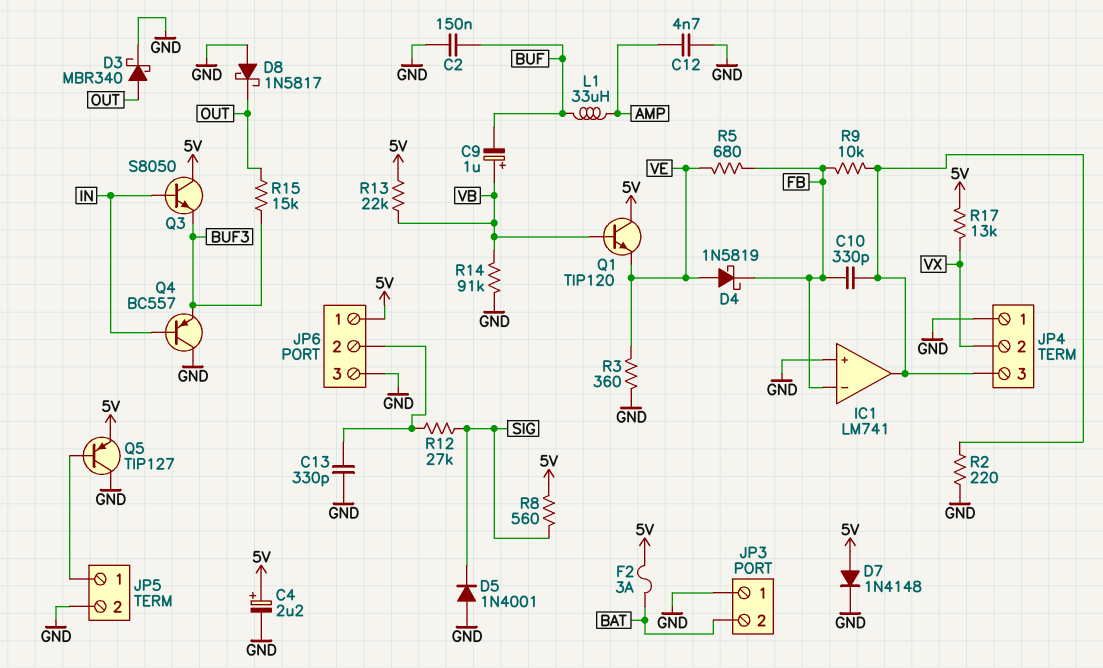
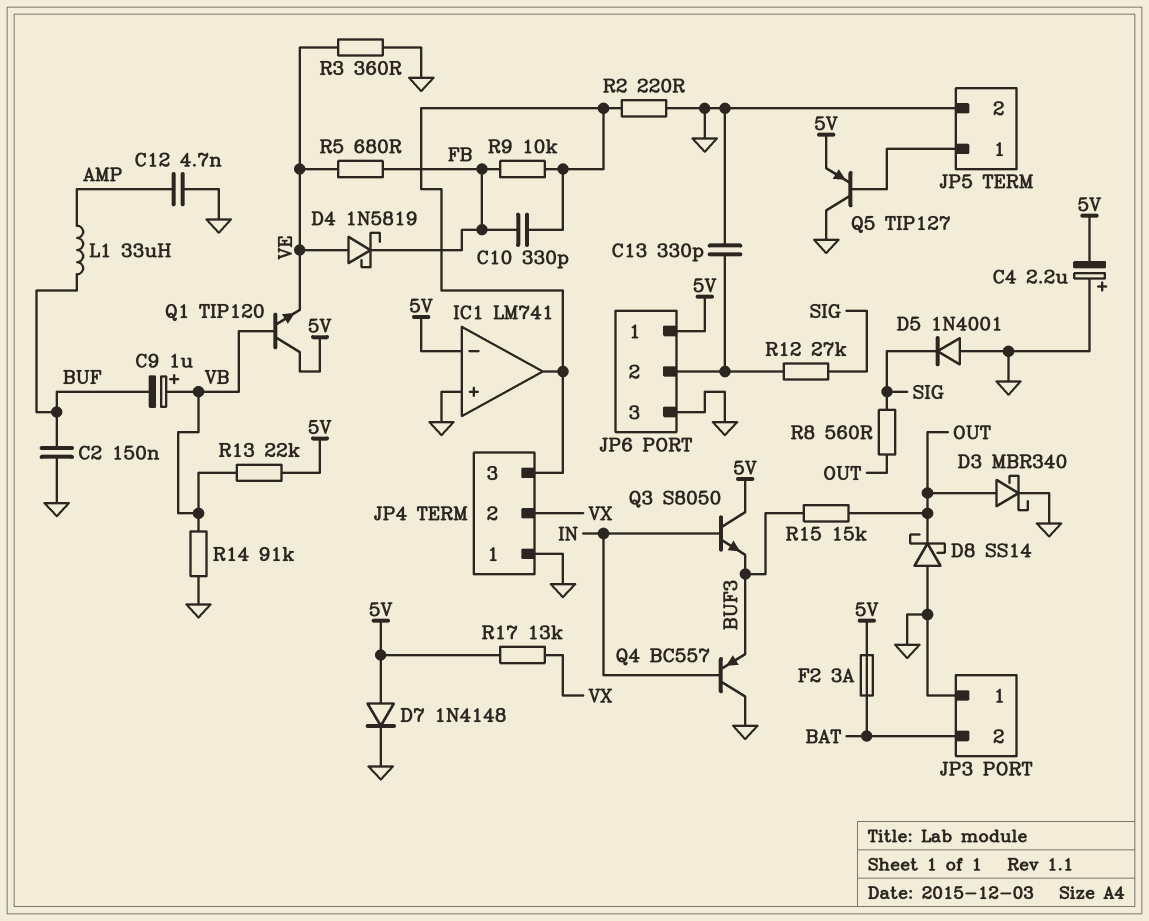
C4: 2.2uF (plus 5V, minus GND) -> 2.2uF (plus GND, minus 5V)
D8: schottky 1N5817 (A GND, K OUT) -> schottky SS14 (A GND, K OUT)
IC1 pin in-: FB -> 5V
R8: 560 (5V, SIG) -> 560 (OUT, SIG)

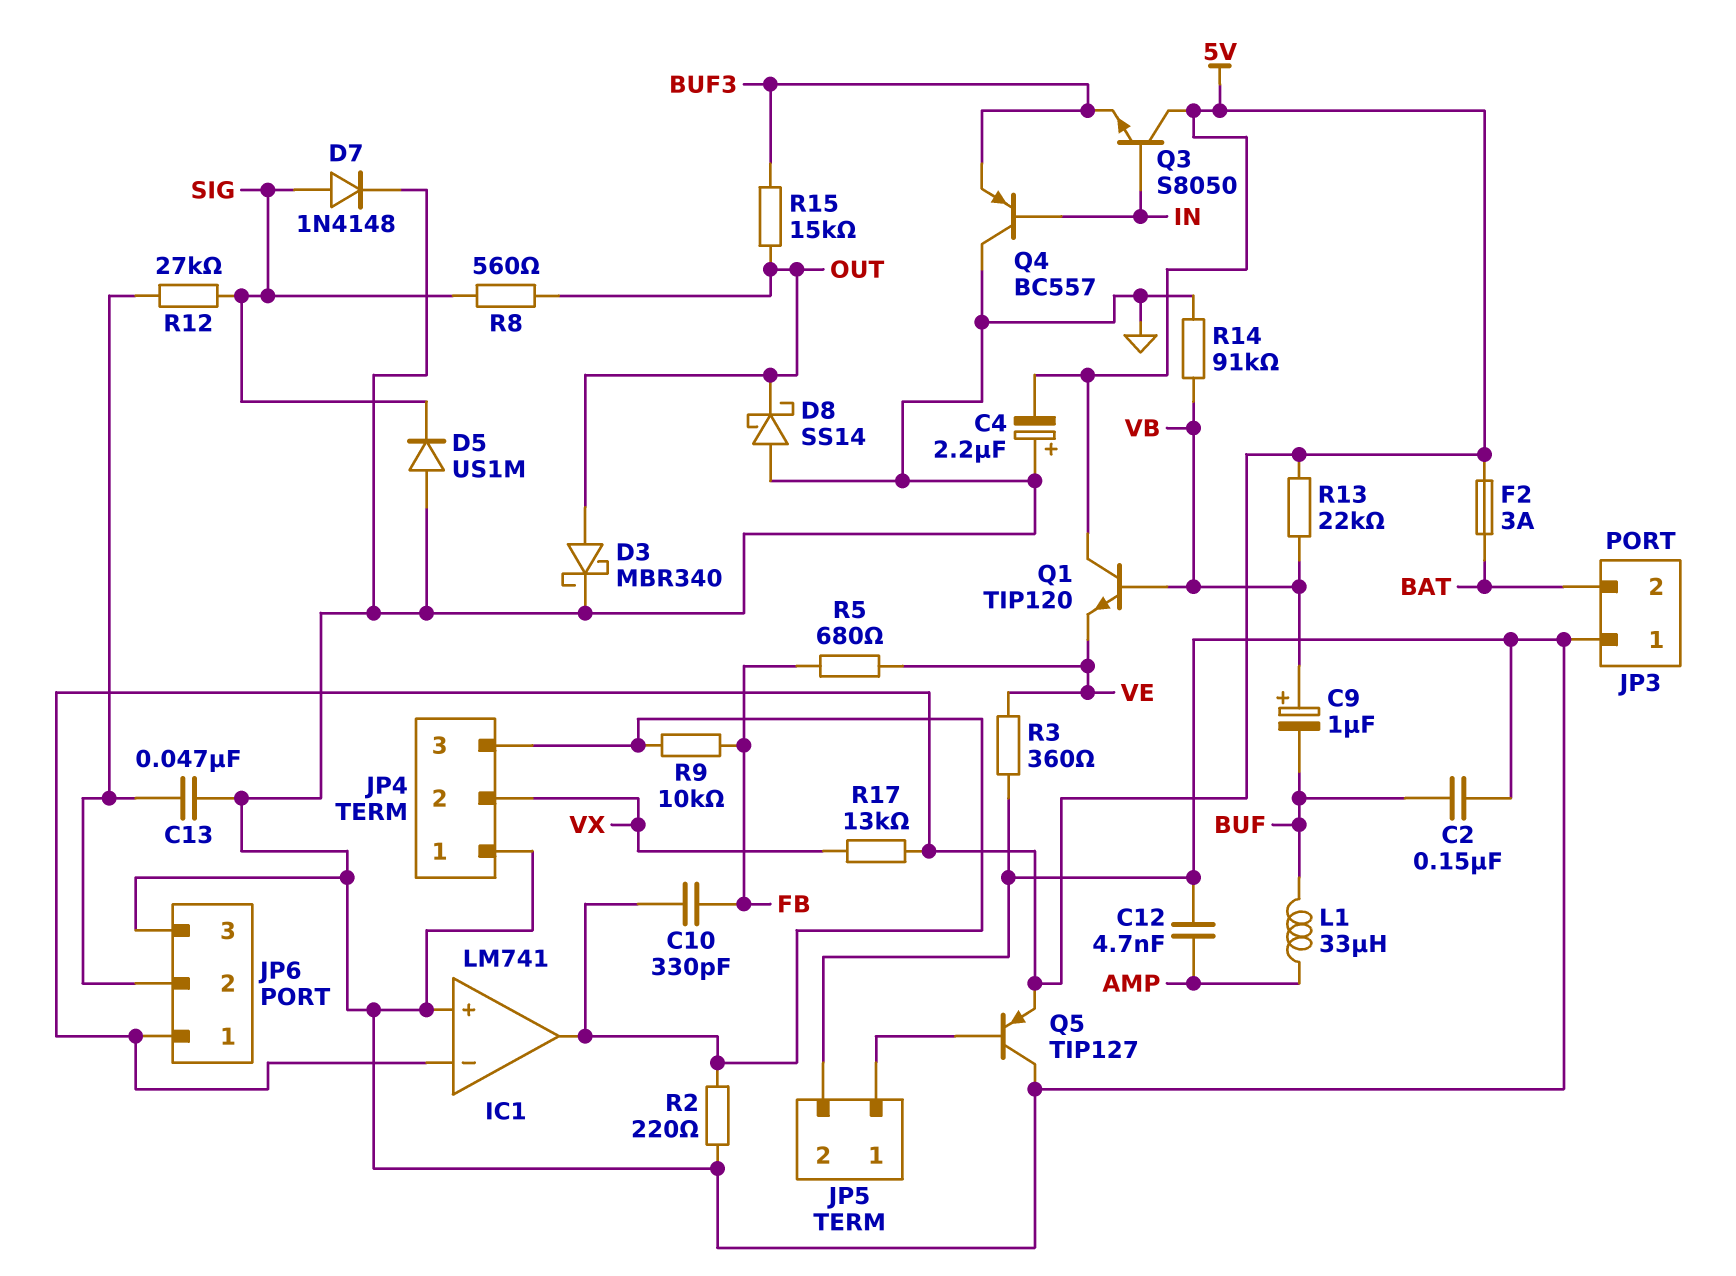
C13: 330pF (GND, JP6/2) -> 47nF (GND, JP6/2)
D4: schottky 1N5819 (A VE, K FB) -> none
D5: diode 1N4001 (A GND, K SIG) -> diode US1M (A GND, K SIG)
D7: diode 1N4148 (A 5V, K GND) -> diode 1N4148 (A SIG, K GND)

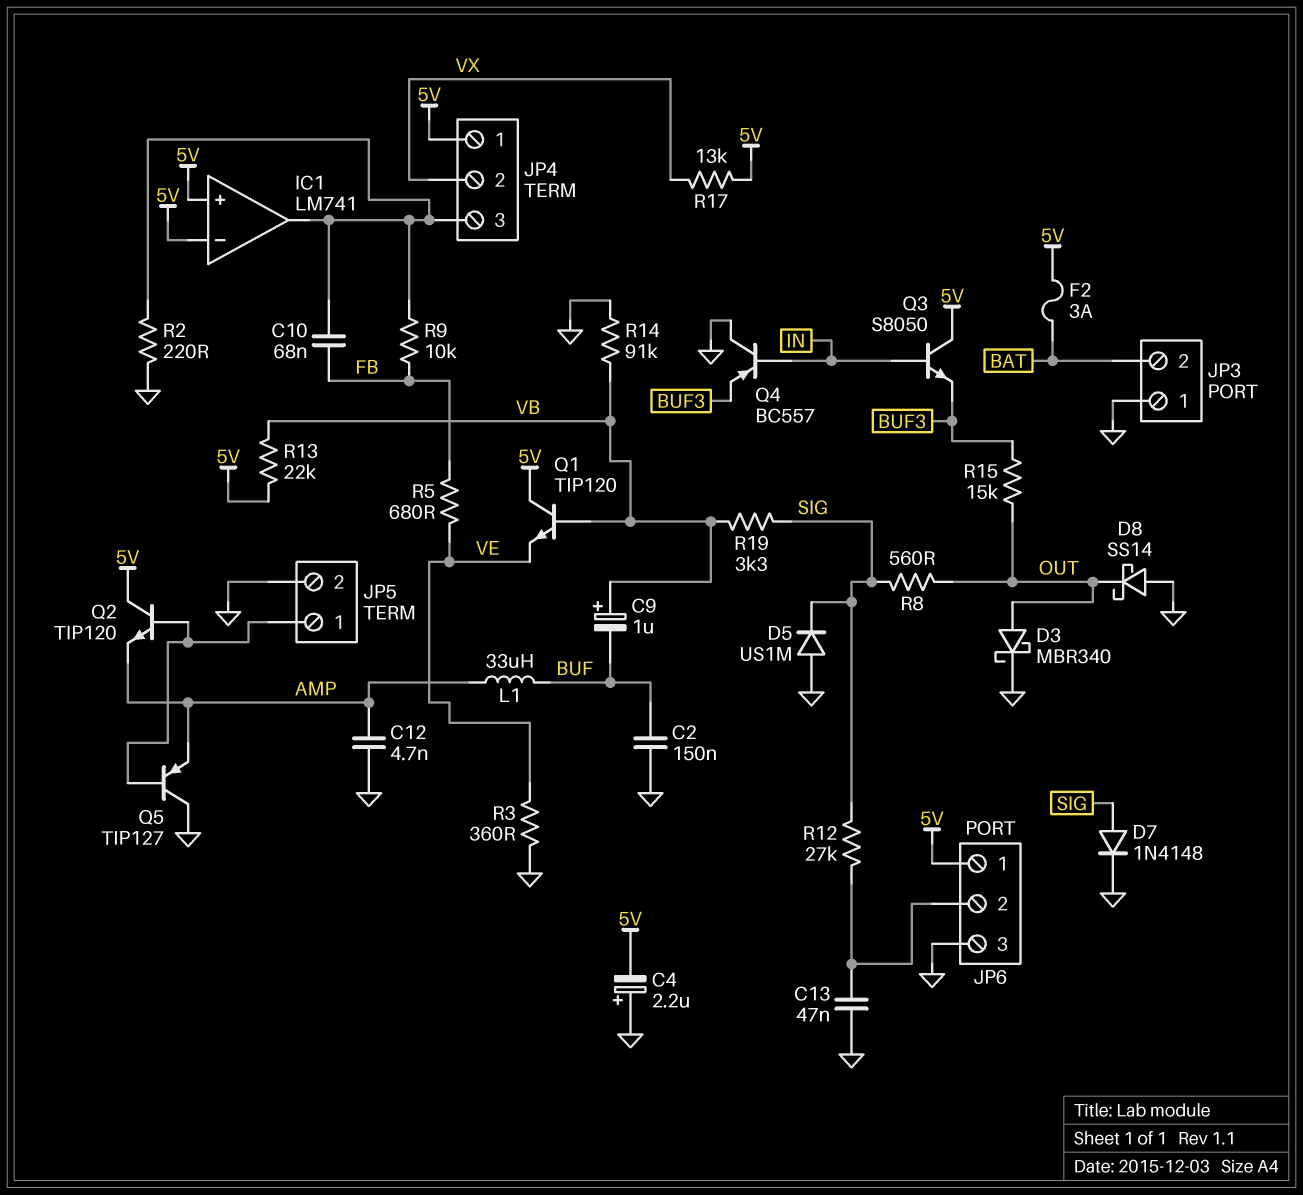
C10: 330pF (FB, IC1/out) -> 68nF (FB, IC1/out)
IC1 pin in+: GND -> 5V
JP4 pin 1: GND -> 5V
Q2: none -> NPN TIP120 (B JP5/1, C 5V, E AMP)
Q5: PNP TIP127 (B JP5/1, C GND, E 5V) -> PNP TIP127 (B JP5/1, C GND, E AMP)
R19: none -> 3.3k (SIG, VB)

